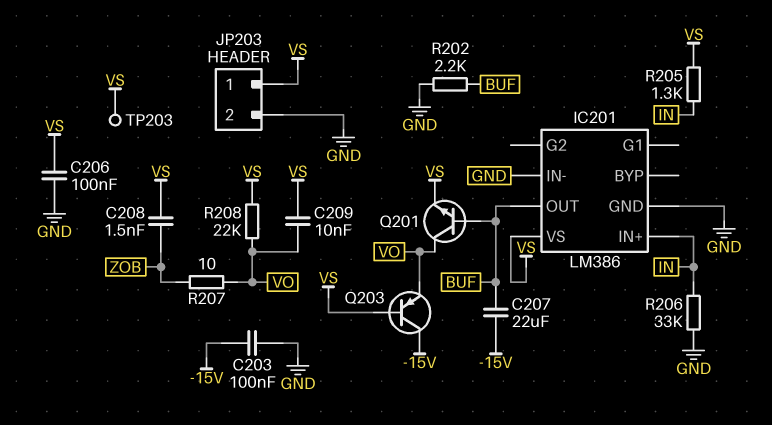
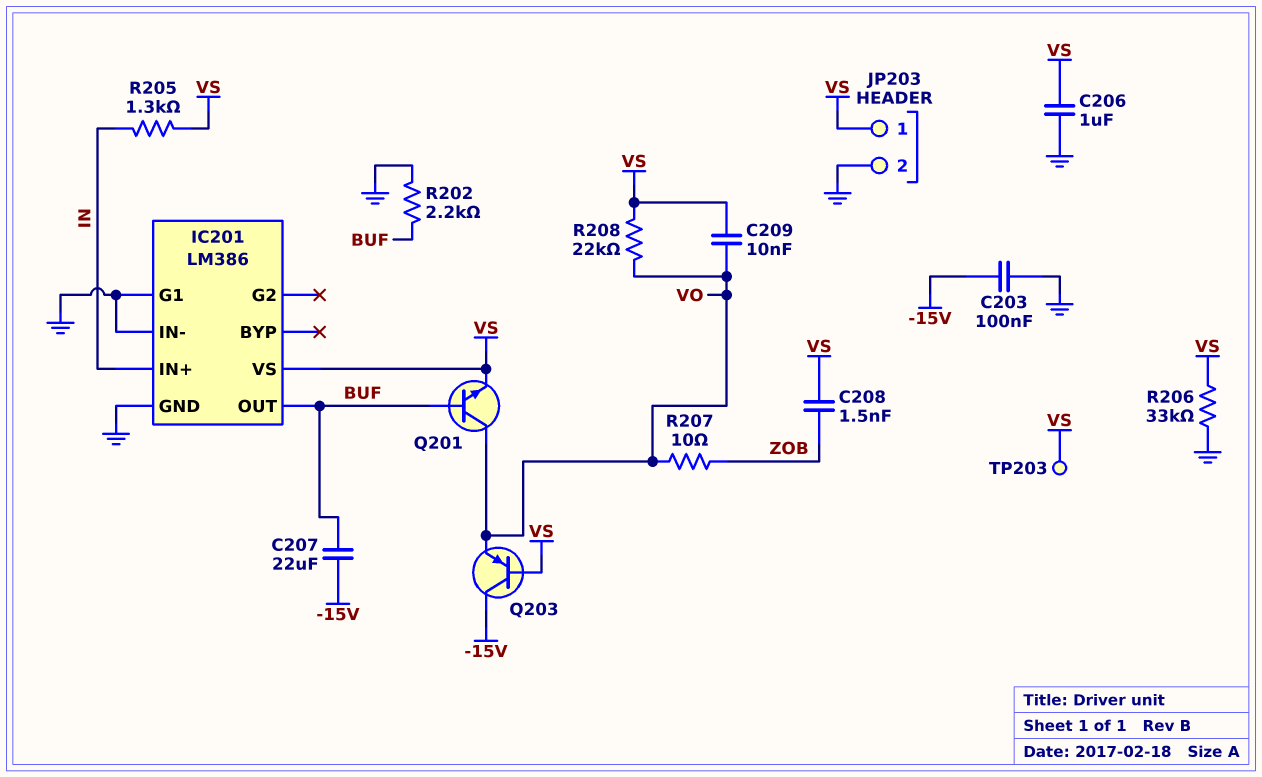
C206: 100nF (GND, VS) -> 1uF (GND, VS)
IC201 pin G1: none -> GND
R206: 33k (GND, IN) -> 33k (GND, VS)

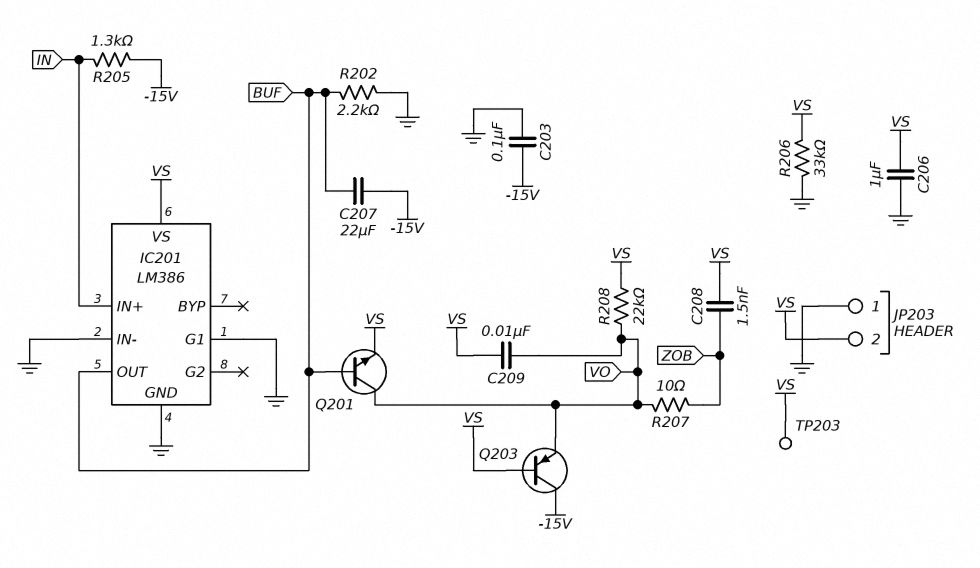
JP203 pin 1: VS -> GND
JP203 pin 2: GND -> VS
R205: 1.3k (IN, VS) -> 1.3k (-15V, IN)

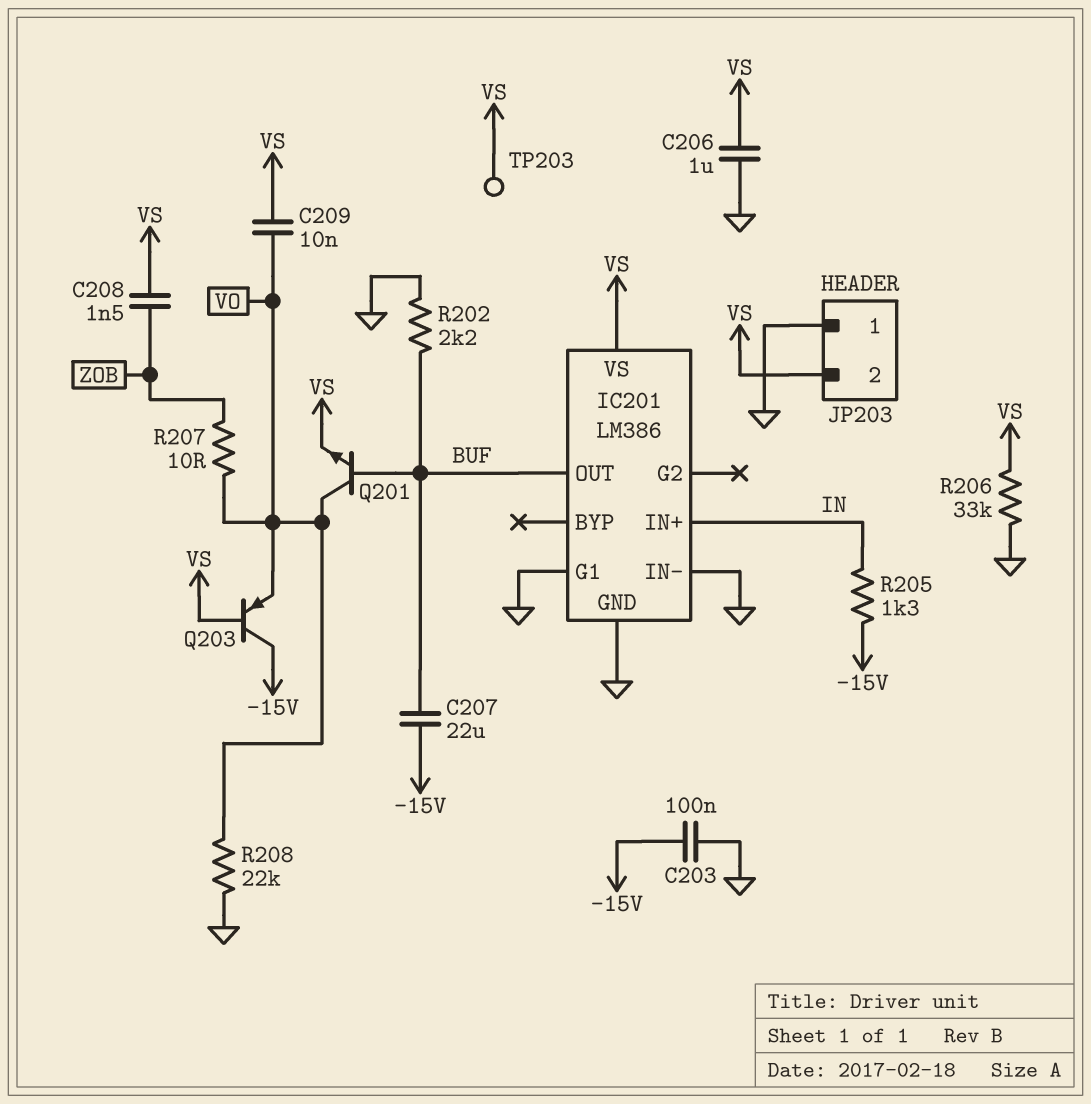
R208: 22k (VO, VS) -> 22k (GND, VO)

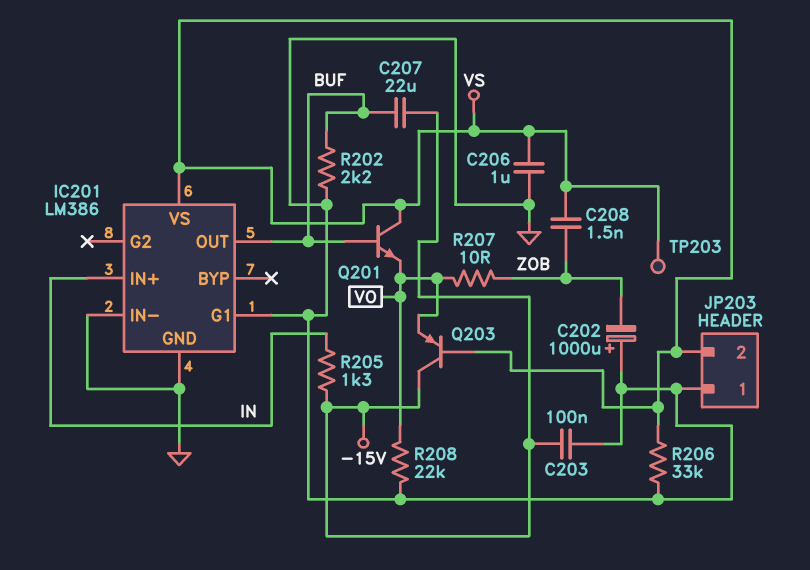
C202: none -> 1000uF (plus GND, minus ZOB)
C209: 10nF (VO, VS) -> none
Q201: NPN (B BUF, C VO, E VS) -> NPN (B BUF, C VS, E VO)

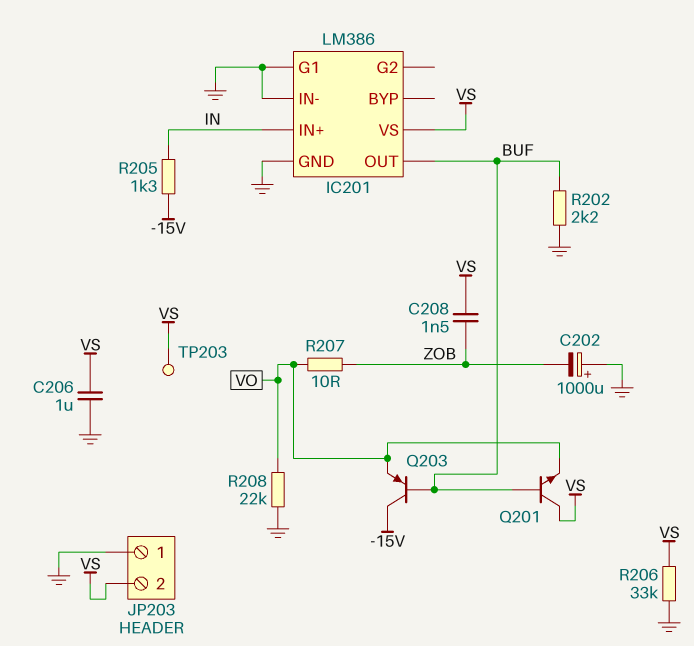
C203: 100nF (-15V, GND) -> none
C207: 22uF (-15V, BUF) -> none
Q203: PNP (B VS, C -15V, E VO) -> PNP (B BUF, C -15V, E VO)

